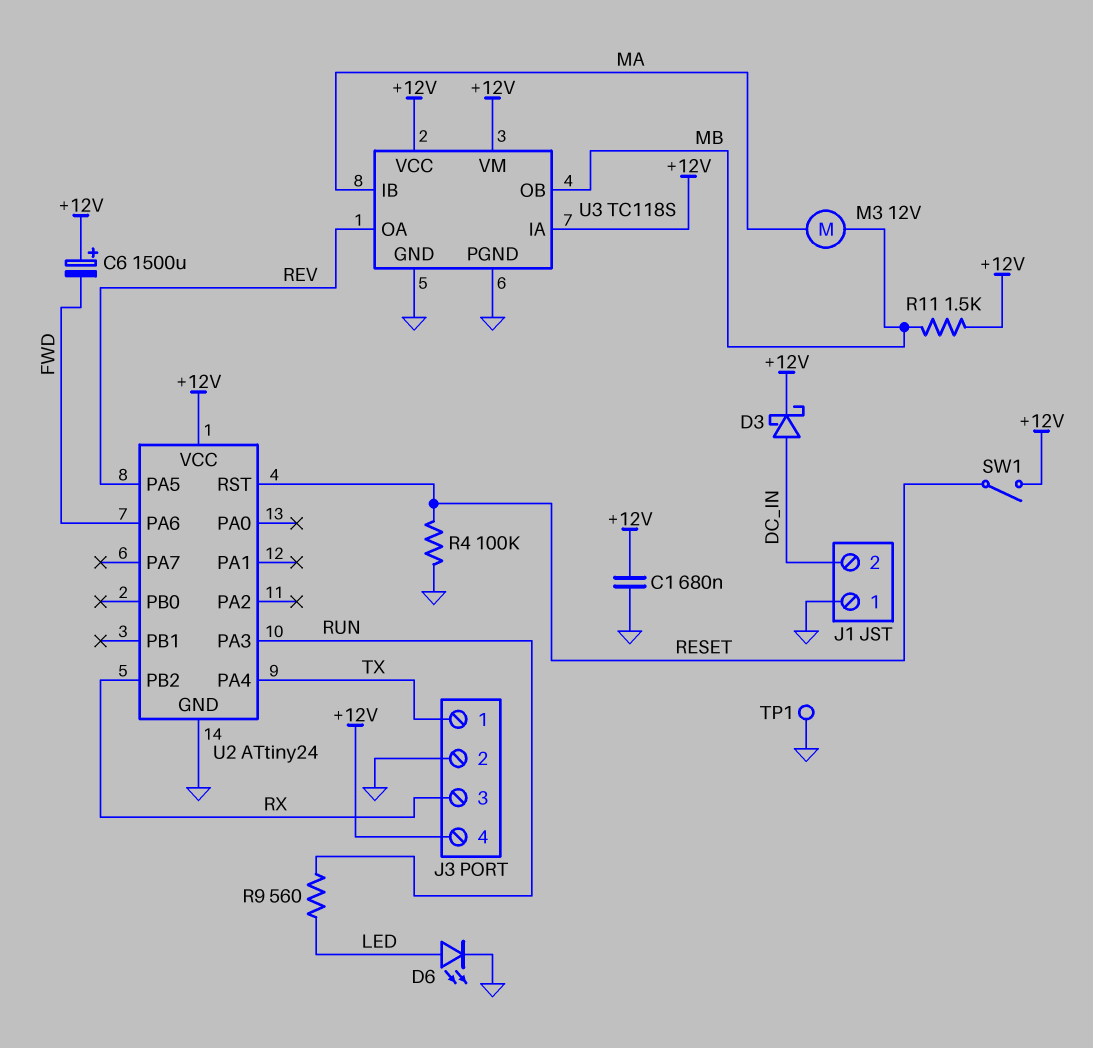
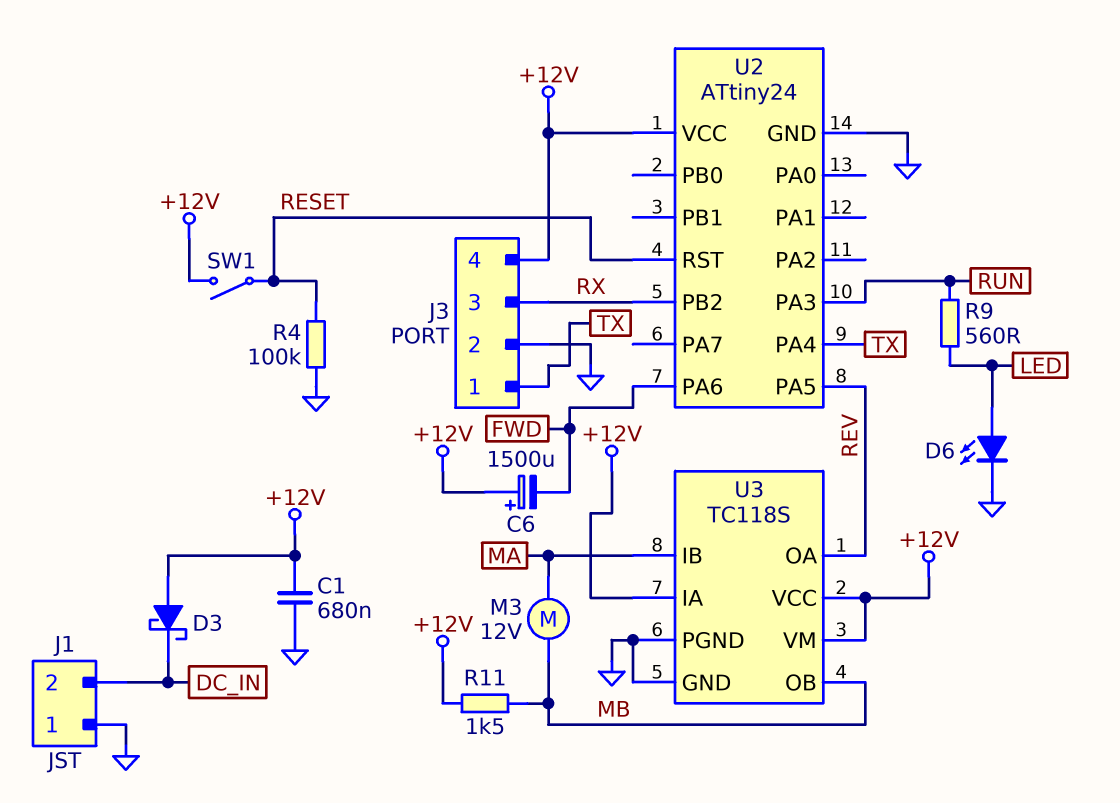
D3: schottky (A DC_IN, K +12V) -> schottky (A +12V, K DC_IN)
TP1: test point (GND) -> none

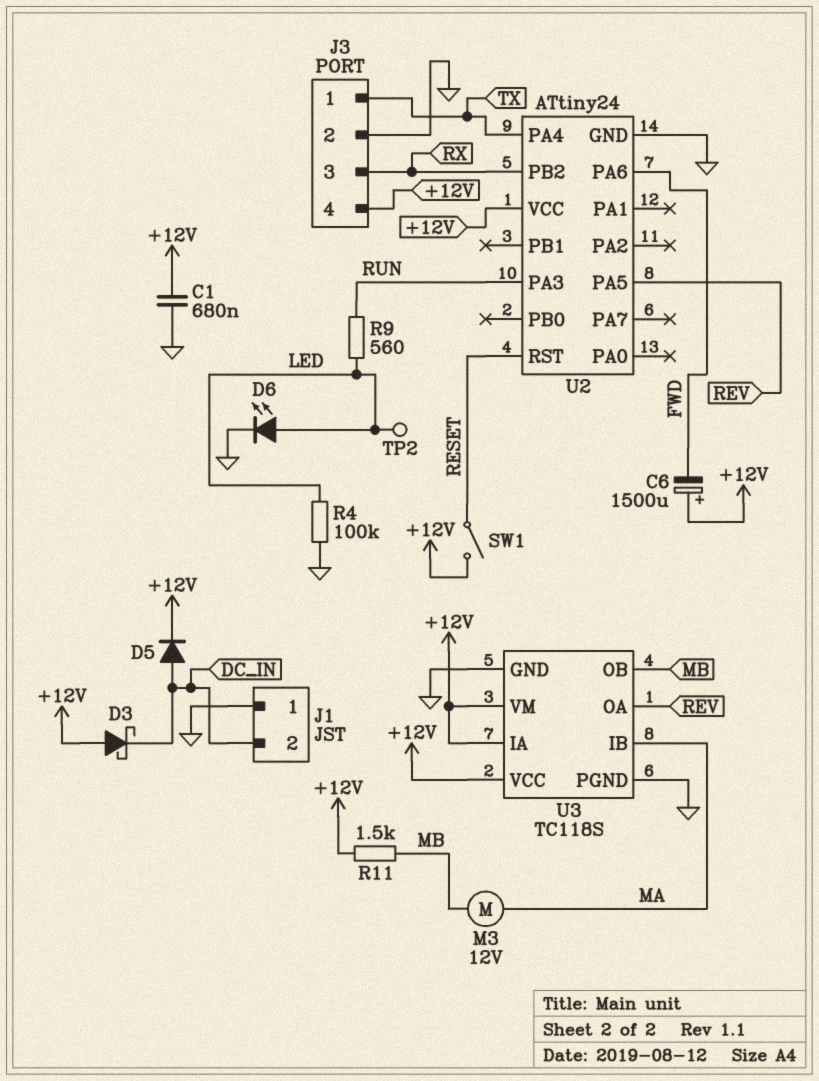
D5: none -> diode (A DC_IN, K +12V)
R4: 100k (GND, RESET) -> 100k (GND, LED)
TP2: none -> test point (LED)

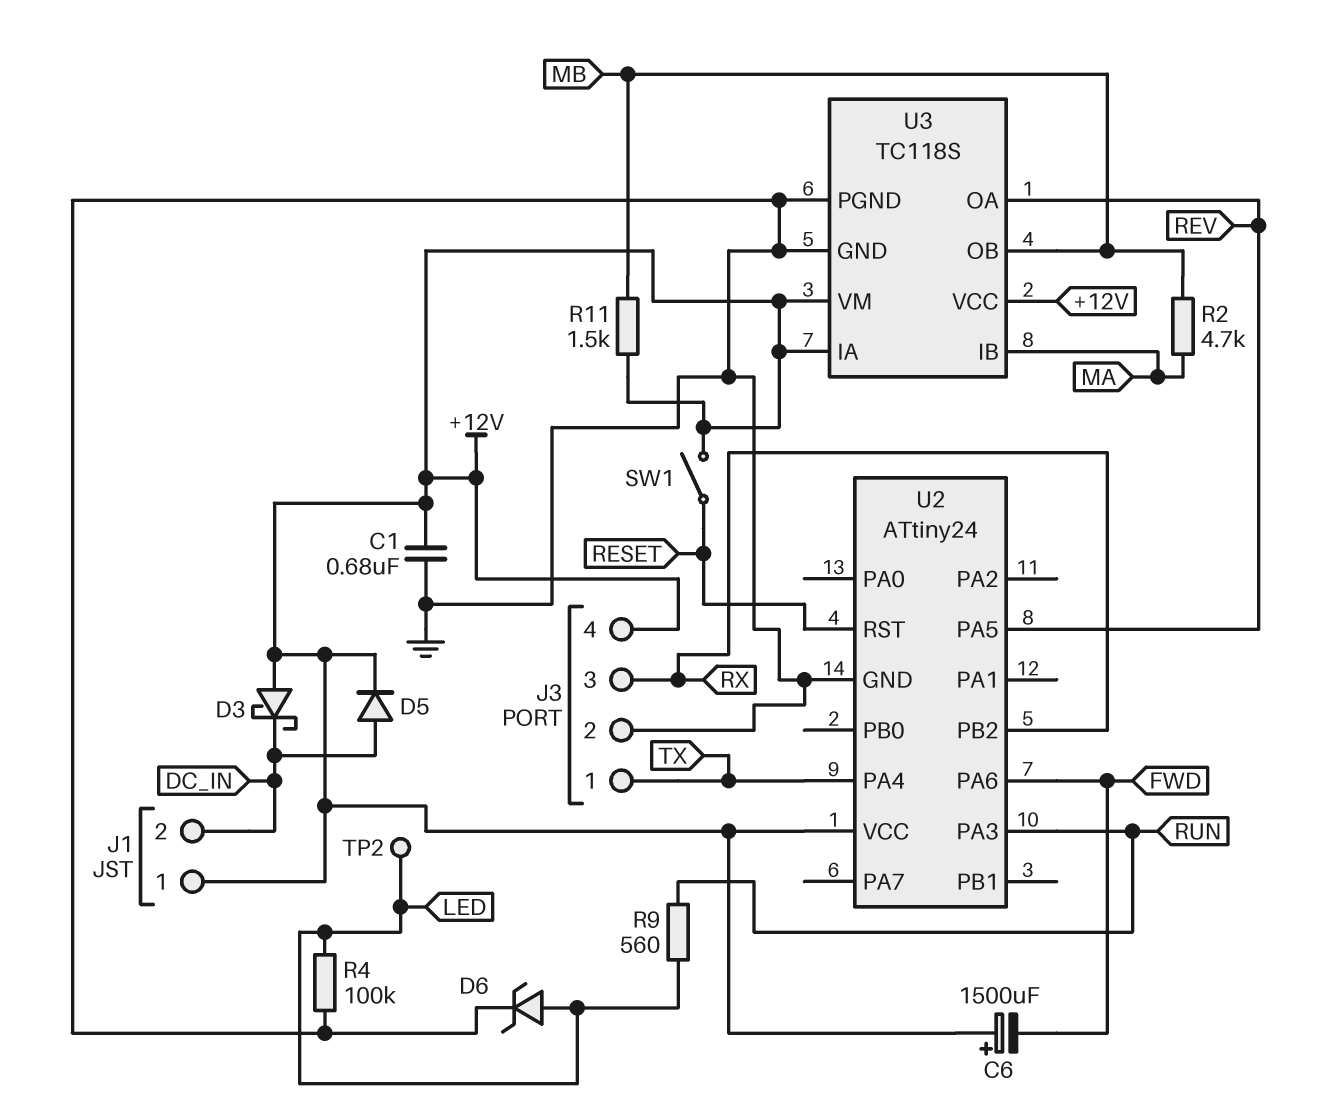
D6: LED (A LED, K GND) -> zener (A LED, K GND)
J1 pin 1: GND -> +12V
M3: motor 12V (MA, MB) -> none
R2: none -> 4.7k (MA, MB)

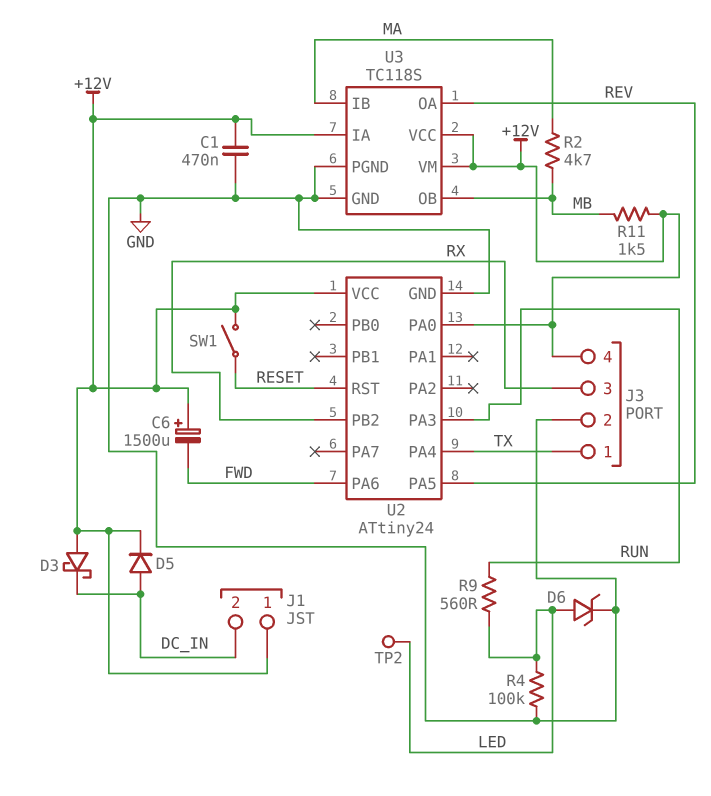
C1: 680nF (+12V, GND) -> 470nF (+12V, GND)
U2 pin PA0: none -> +12V

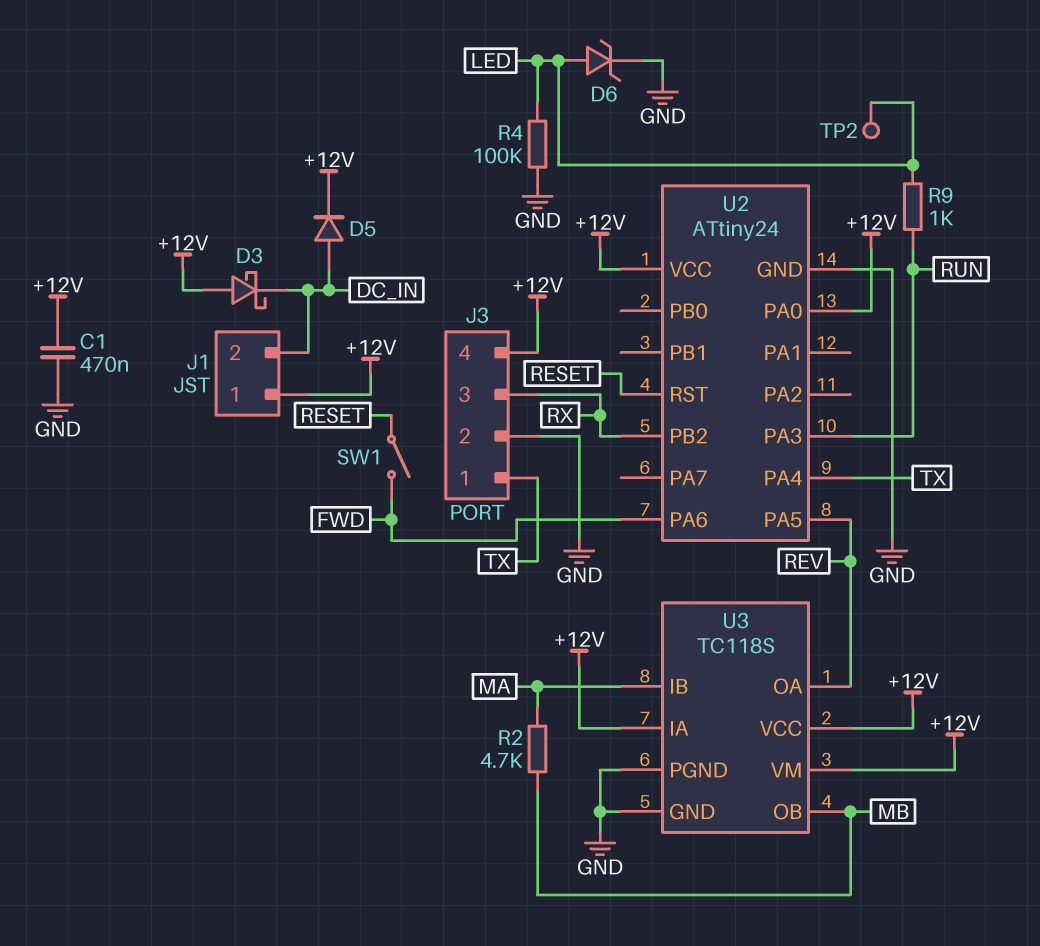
C6: 1500uF (plus +12V, minus FWD) -> none
R9: 560 (LED, RUN) -> 1k (LED, RUN)
R11: 1.5k (+12V, MB) -> none
SW1: switch (+12V, RESET) -> switch (FWD, RESET)

